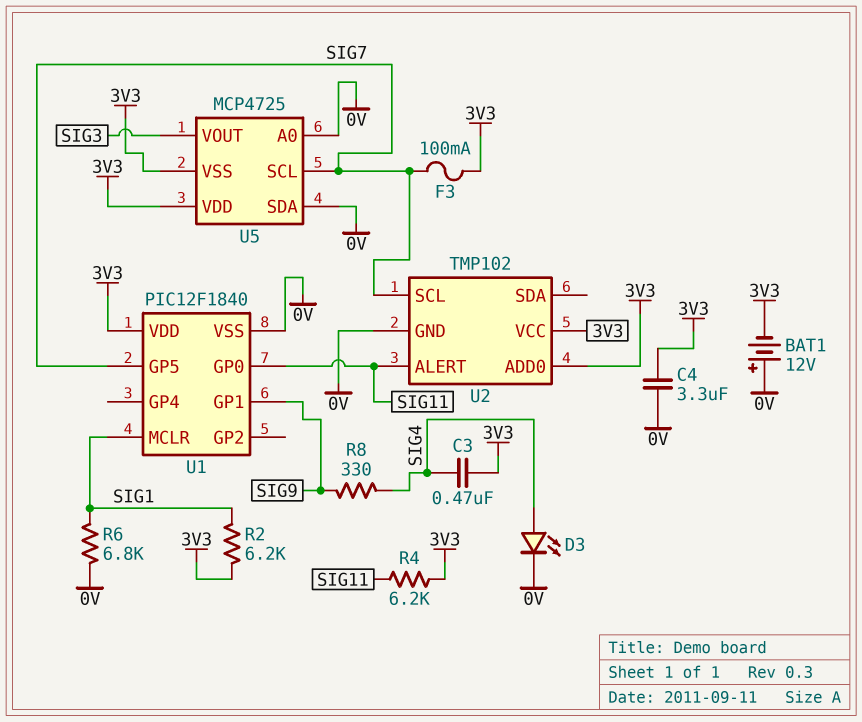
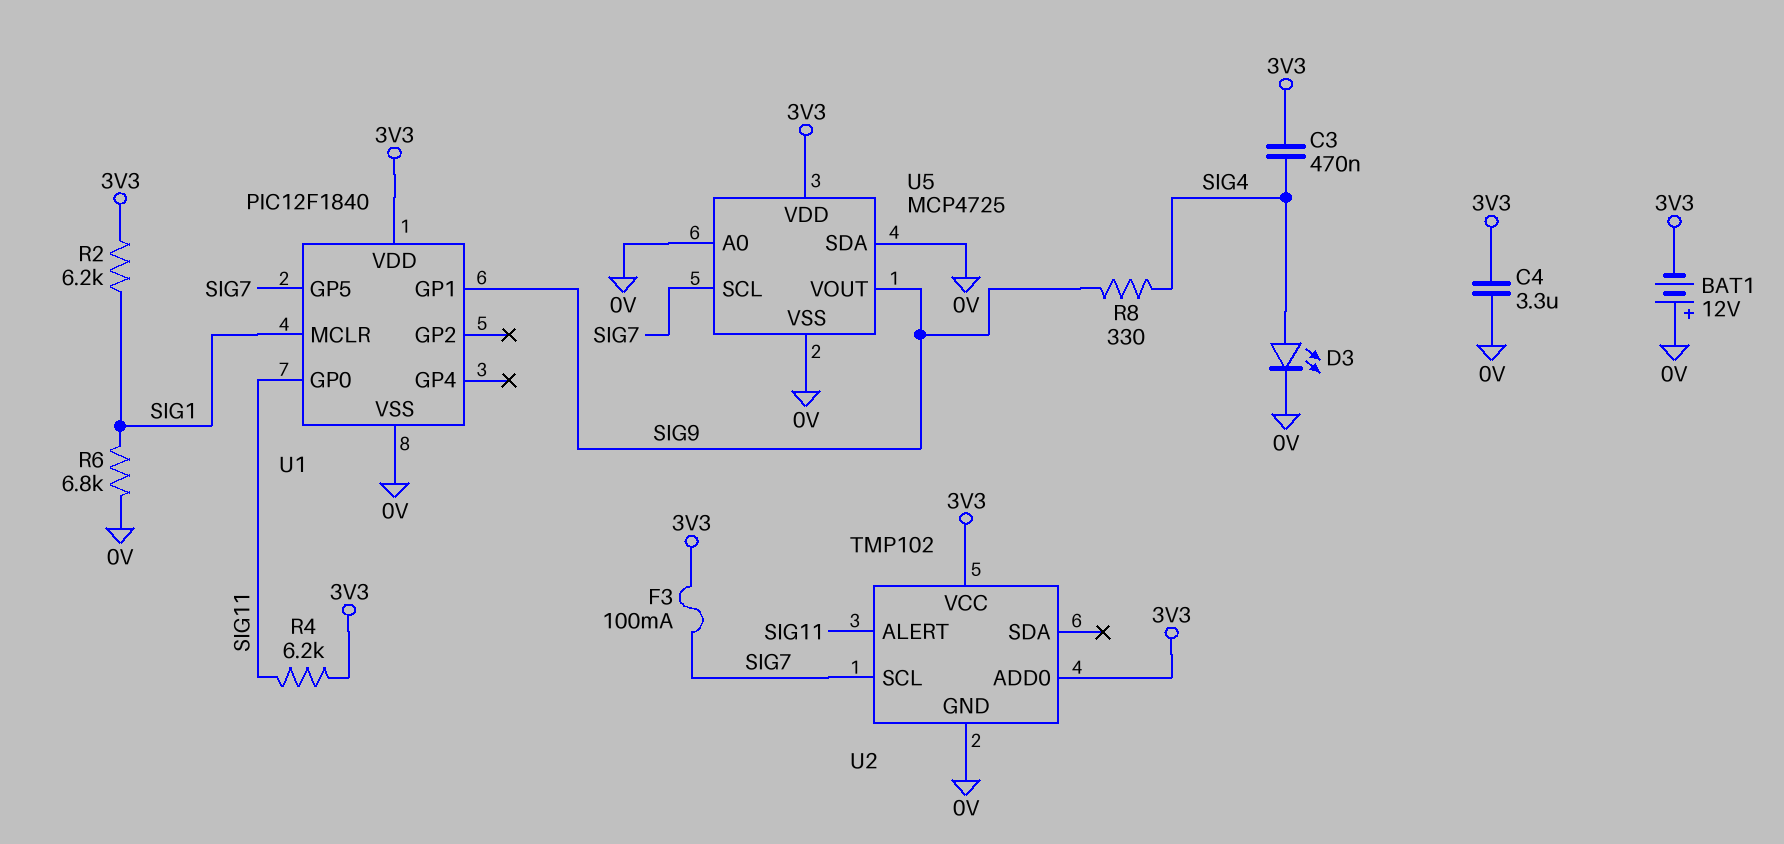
U5 pin VOUT: SIG3 -> SIG9
U5 pin VSS: 3V3 -> 0V

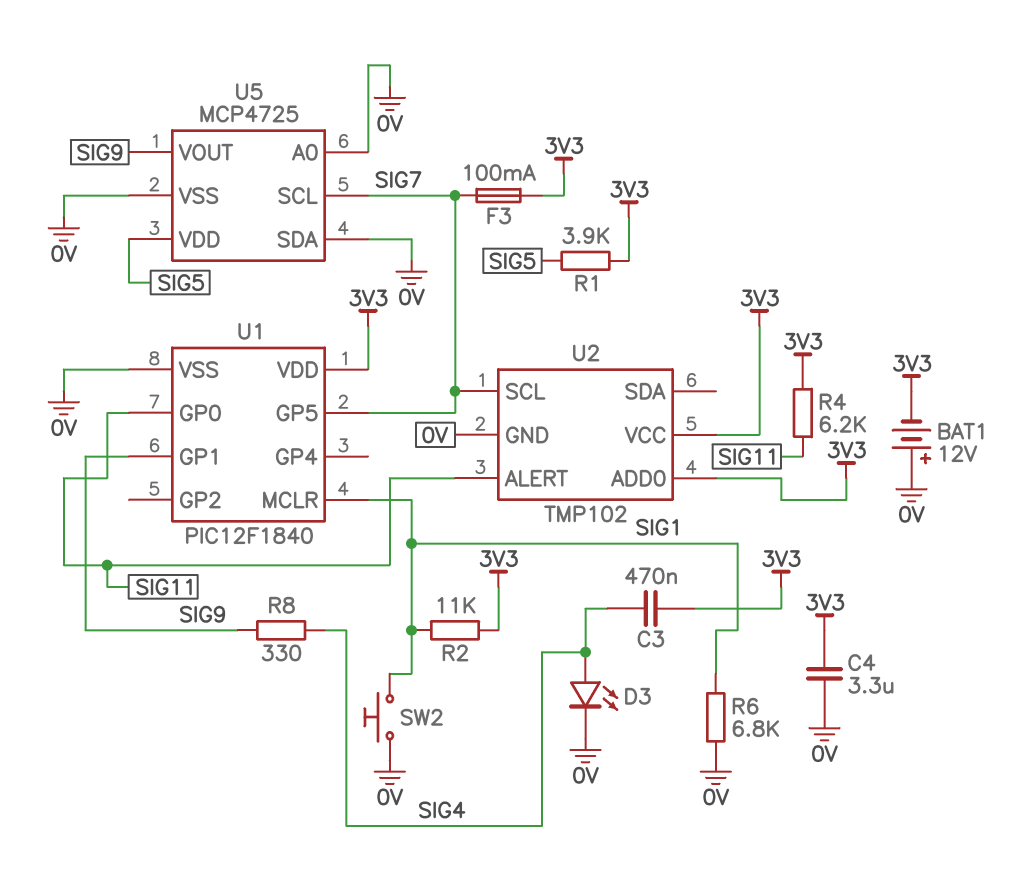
R1: none -> 3.9k (3V3, SIG5)
R2: 6.2k (3V3, SIG1) -> 11k (3V3, SIG1)
SW2: none -> button (0V, SIG1)
U5 pin VDD: 3V3 -> SIG5

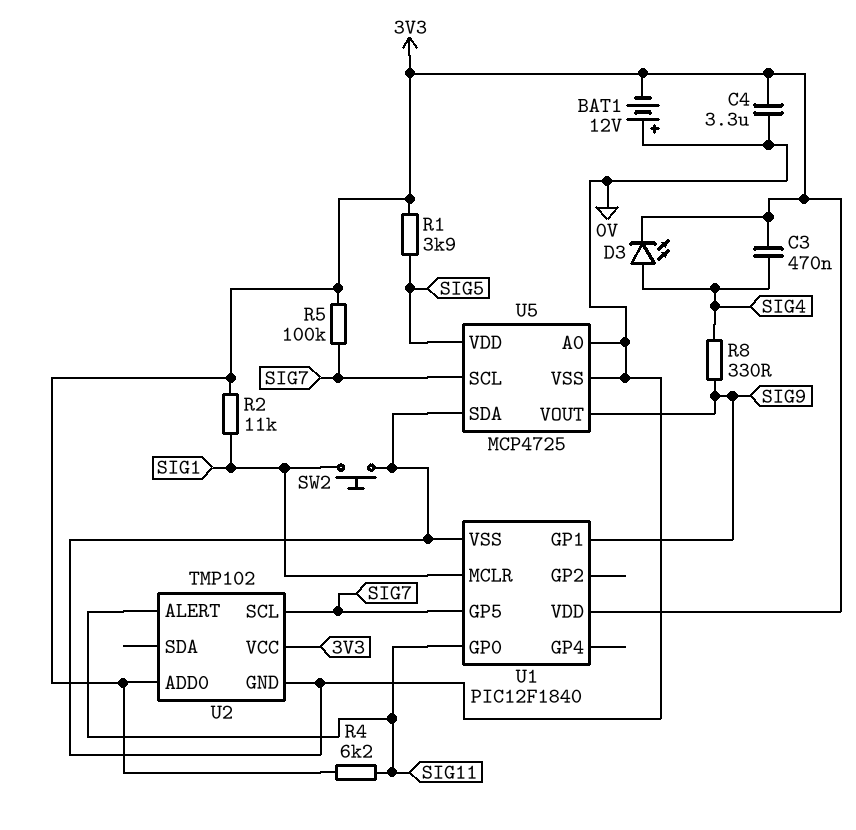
D3: LED (A SIG4, K 0V) -> LED (A SIG4, K 3V3)
F3: 100mA (3V3, SIG7) -> none
R5: none -> 100k (3V3, SIG7)
R6: 6.8k (0V, SIG1) -> none

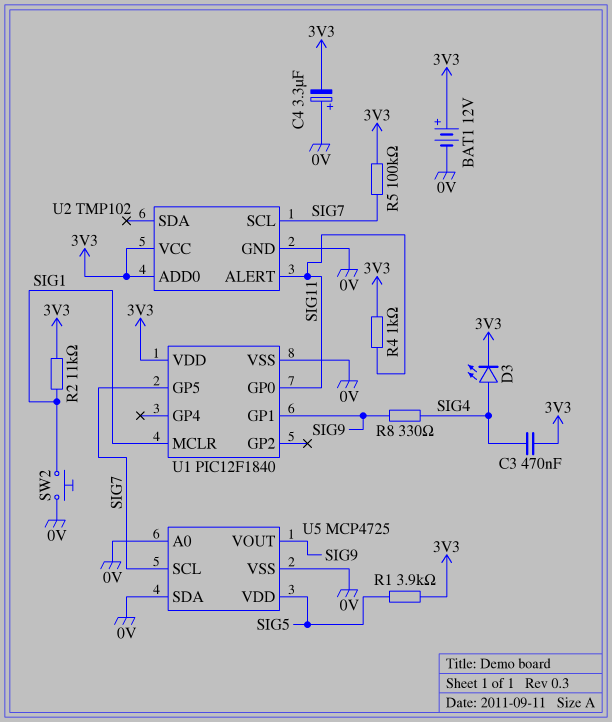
BAT1: 12V (plus 0V, minus 3V3) -> 12V (plus 3V3, minus 0V)
C4: 3.3uF (0V, 3V3) -> 3.3uF (plus 0V, minus 3V3)
R4: 6.2k (3V3, SIG11) -> 1k (3V3, SIG11)

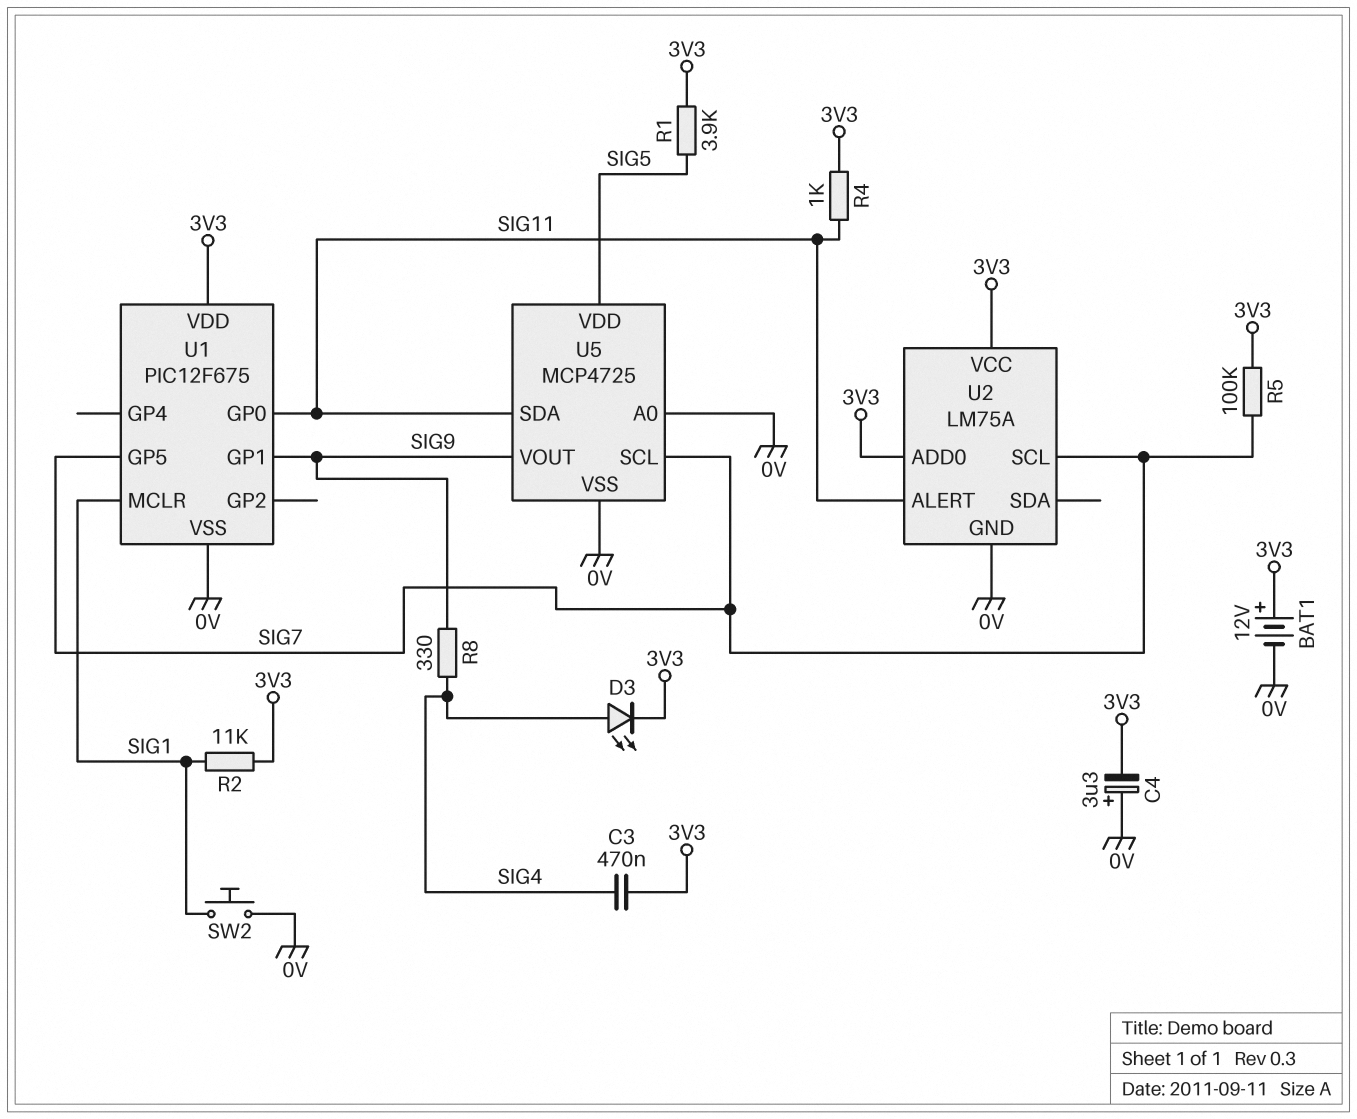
U1: PIC12F1840 -> PIC12F675
U2: TMP102 -> LM75A
U5 pin SDA: 0V -> SIG11

